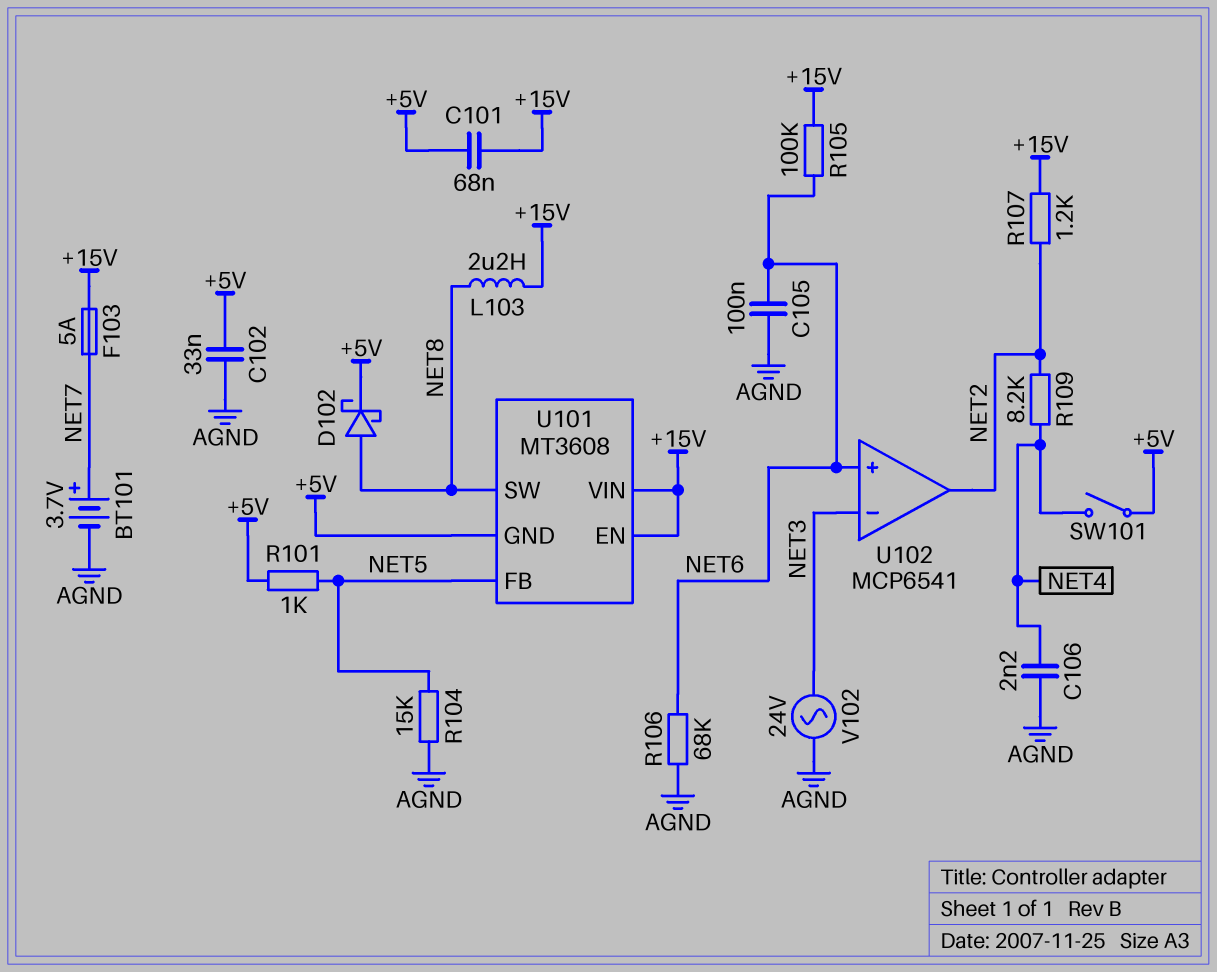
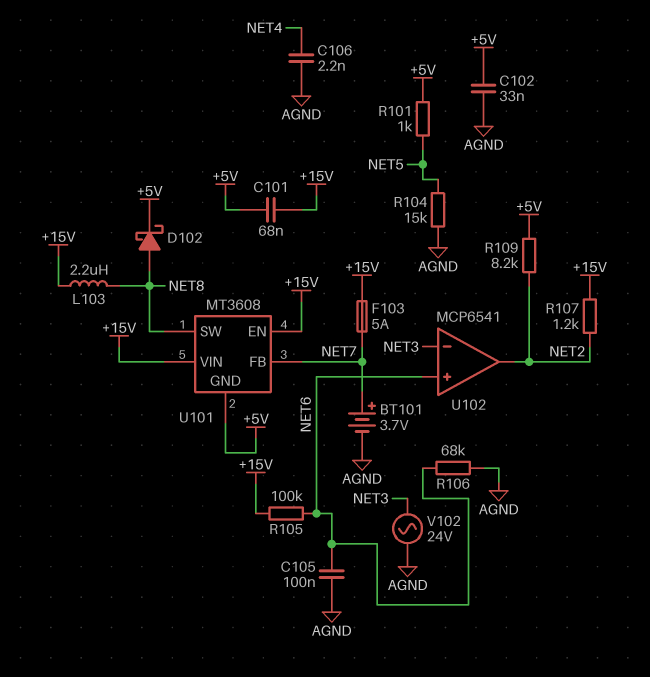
R109: 8.2k (NET2, NET4) -> 8.2k (+5V, NET2)
SW101: switch (+5V, NET4) -> none
U101 pin FB: NET5 -> NET7

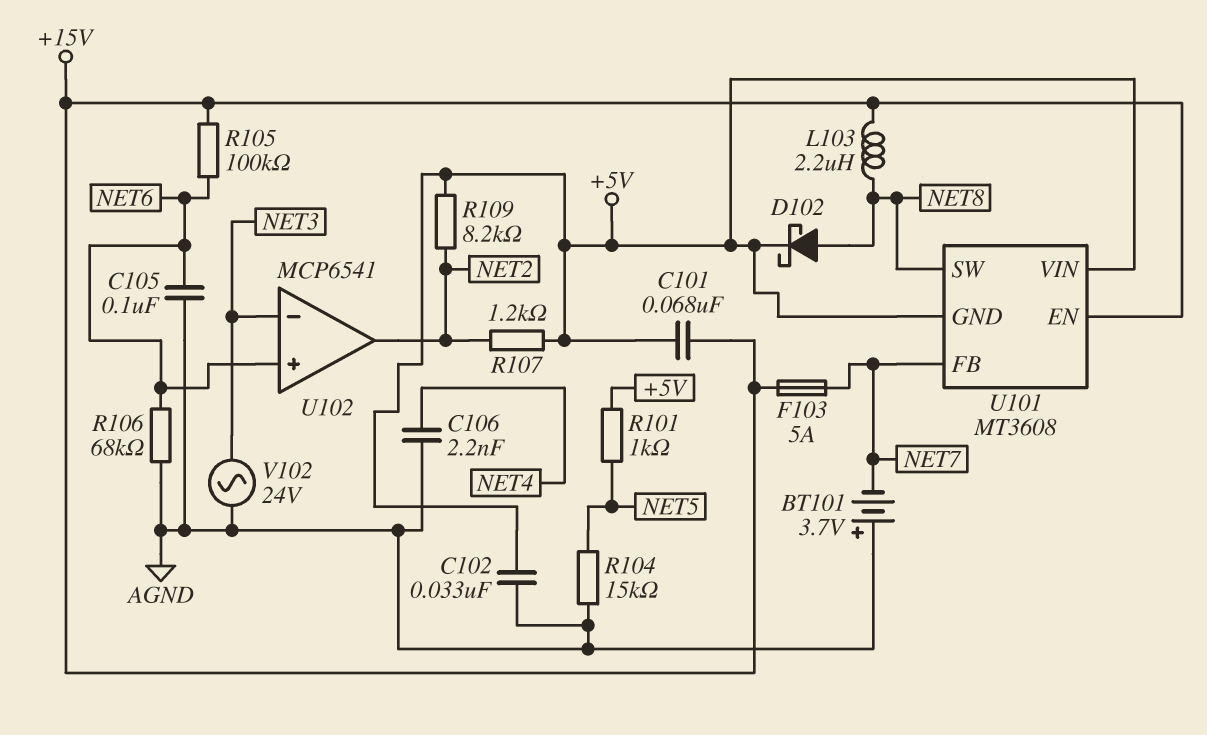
BT101: 3.7V (plus NET7, minus AGND) -> 3.7V (plus AGND, minus NET7)
R107: 1.2k (+15V, NET2) -> 1.2k (+5V, NET2)
U101 pin VIN: +15V -> +5V

